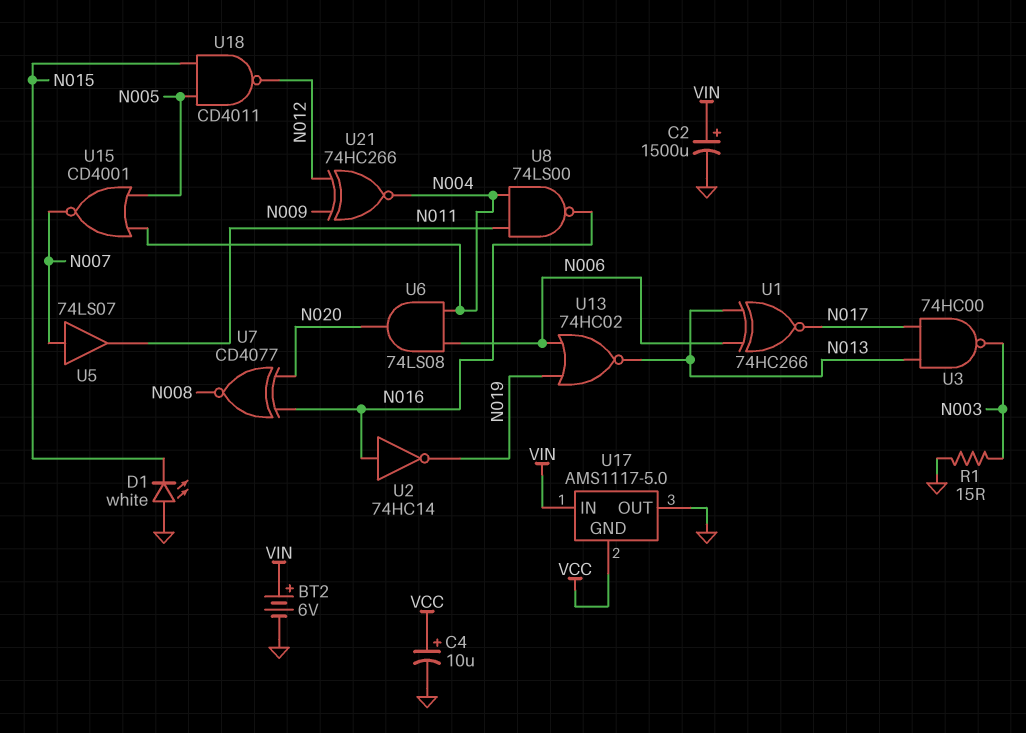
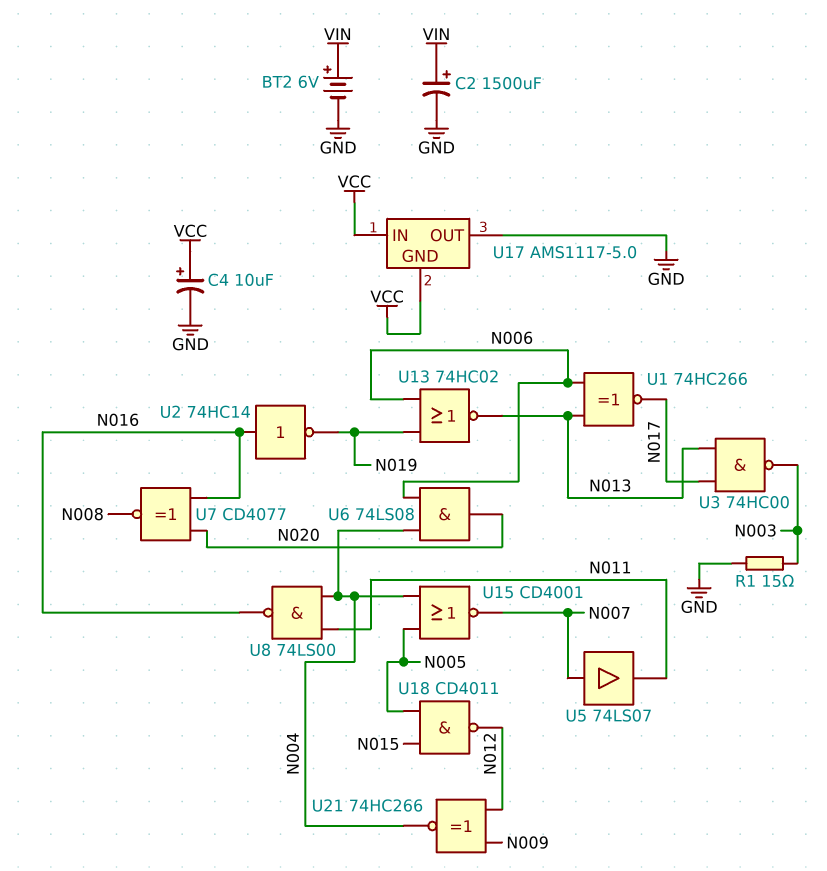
D1: LED white (A GND, K N015) -> none
U17 pin IN: VIN -> VCC

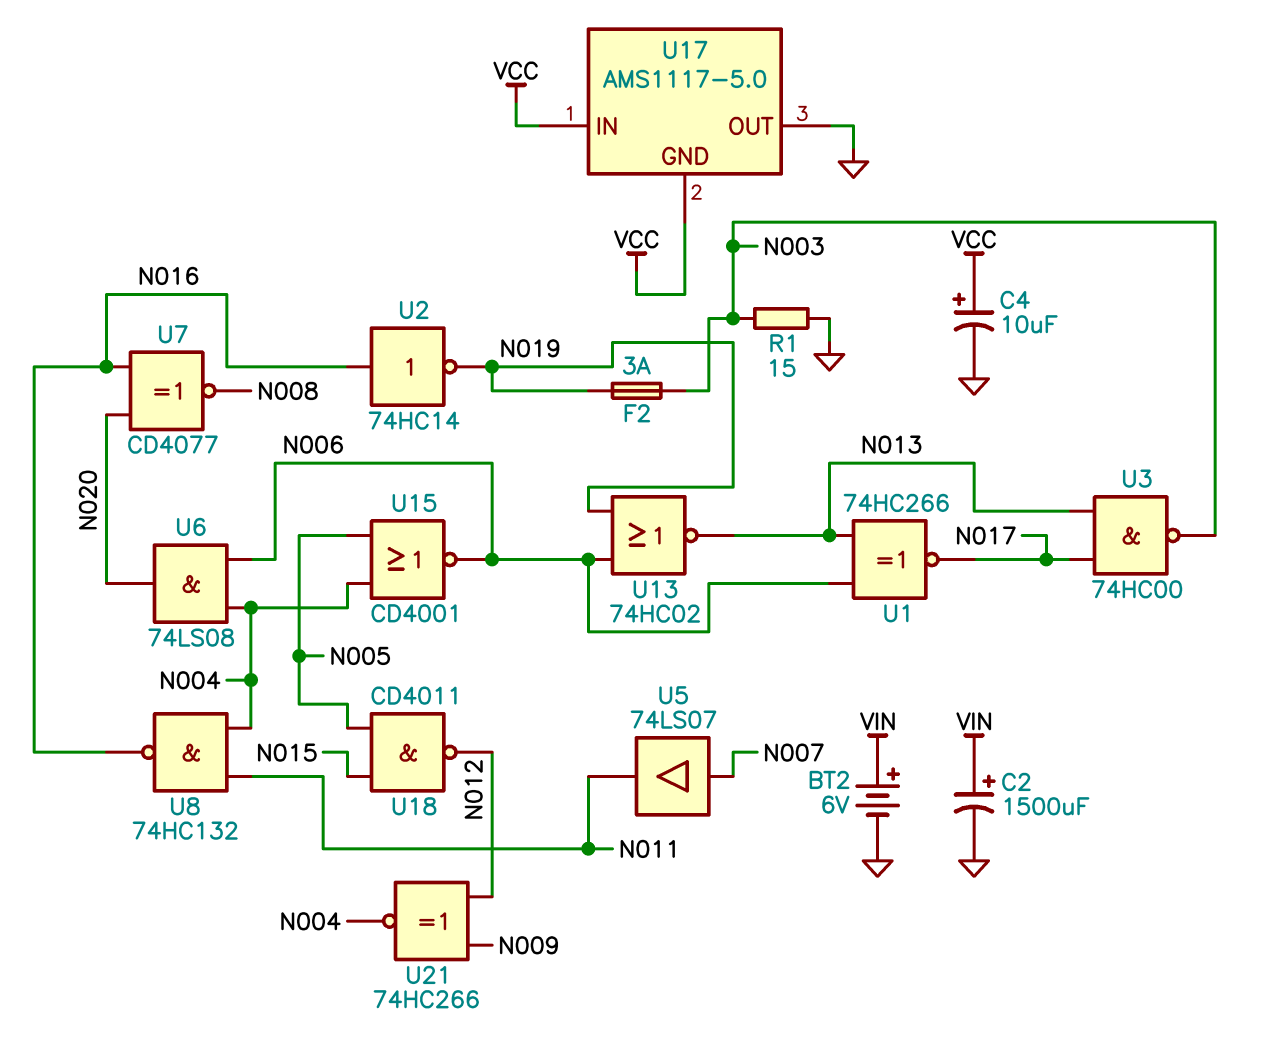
F2: none -> 3A (N003, N019)
U8: NAND 74LS00 (in N004, in N011, out N016) -> NAND 74HC132 (in N004, in N011, out N016)
U15: NOR CD4001 (in N004, in N005, out N007) -> NOR CD4001 (in N004, in N005, out N006)

